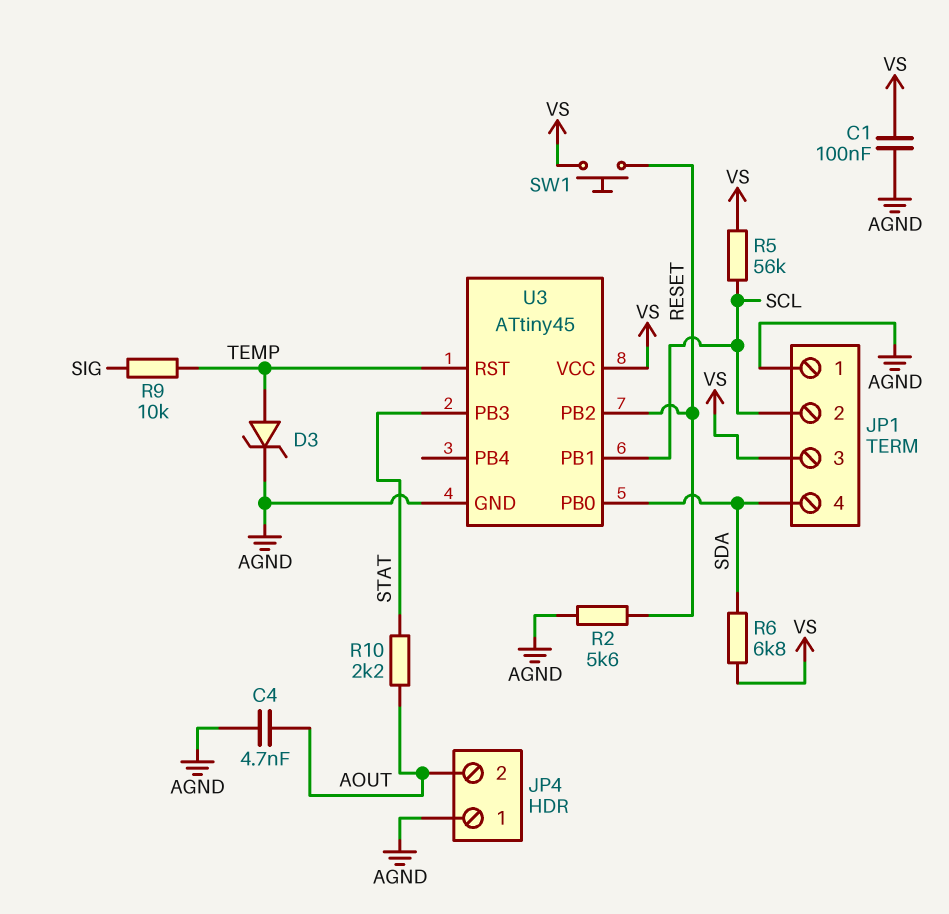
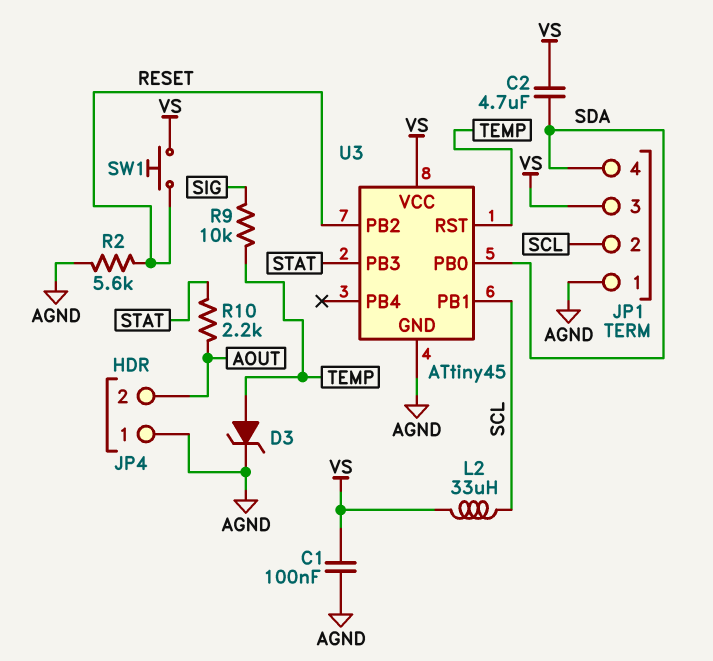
C2: none -> 4.7uF (SDA, VS)
C4: 4.7nF (AGND, AOUT) -> none
L2: none -> 33uH (SCL, VS)
R5: 56k (SCL, VS) -> none
R6: 6.8k (SDA, VS) -> none

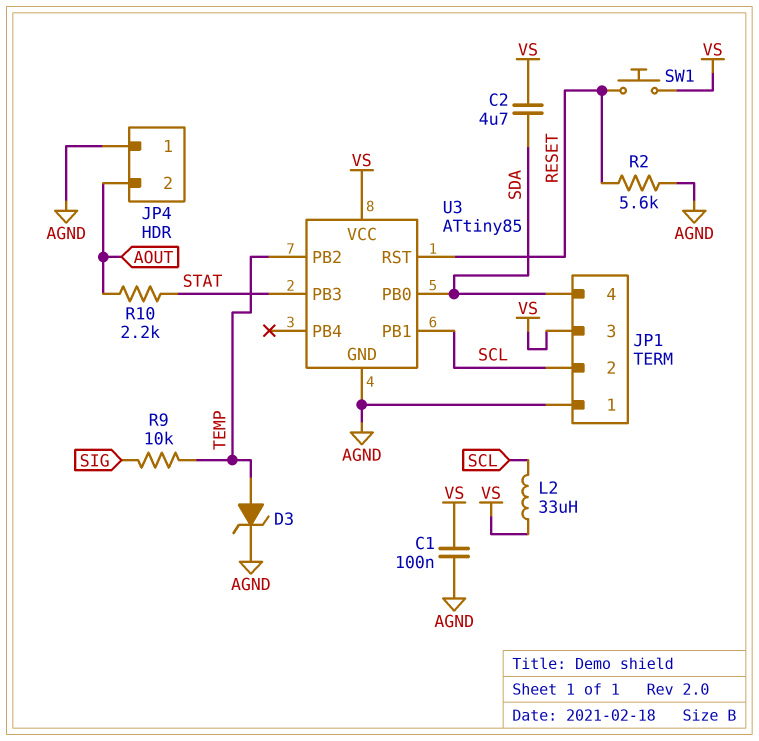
U3: ATtiny45 -> ATtiny85
U3 pin PB2: RESET -> TEMP
U3 pin RST: TEMP -> RESET

